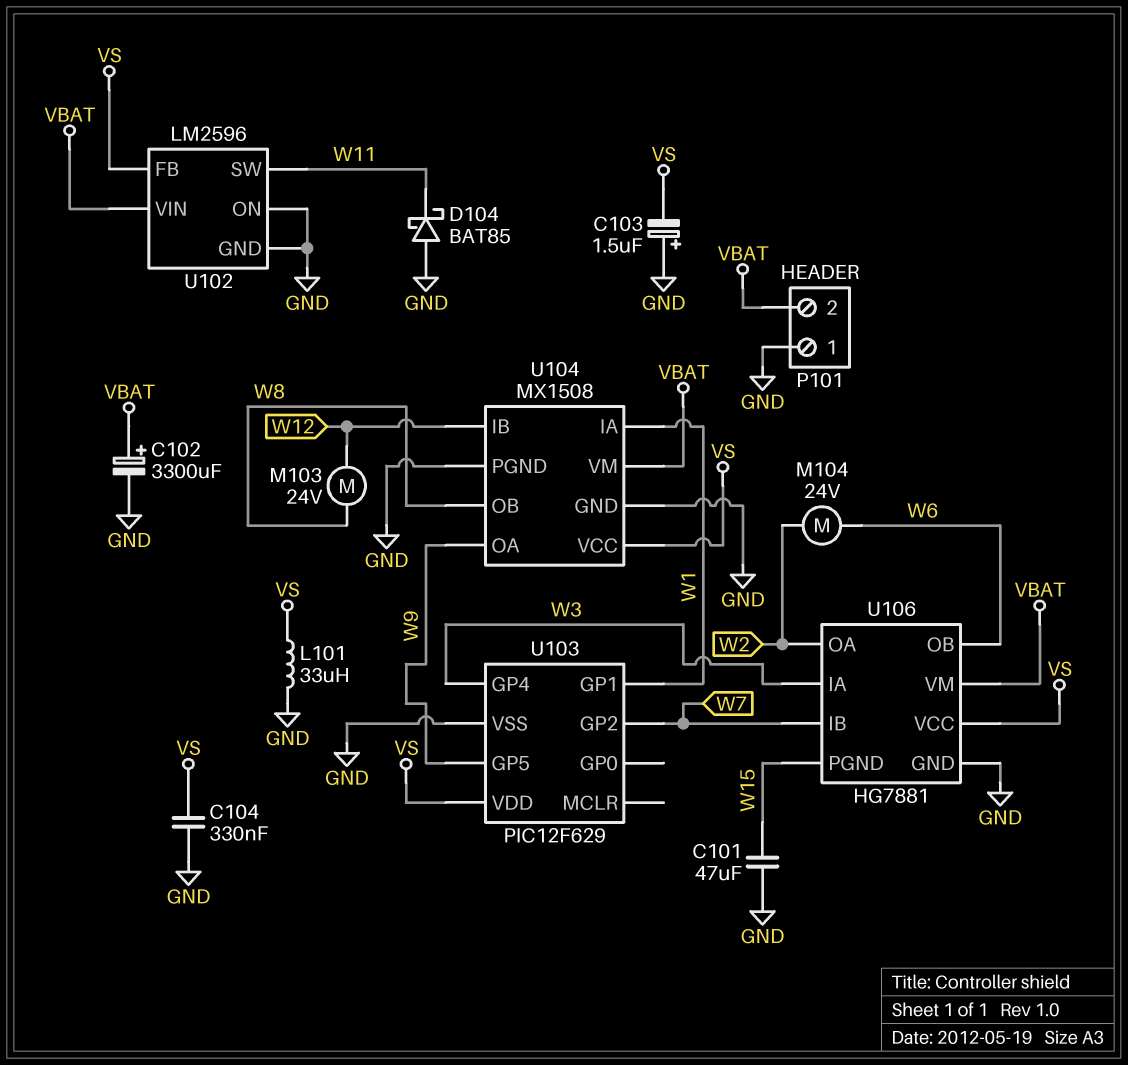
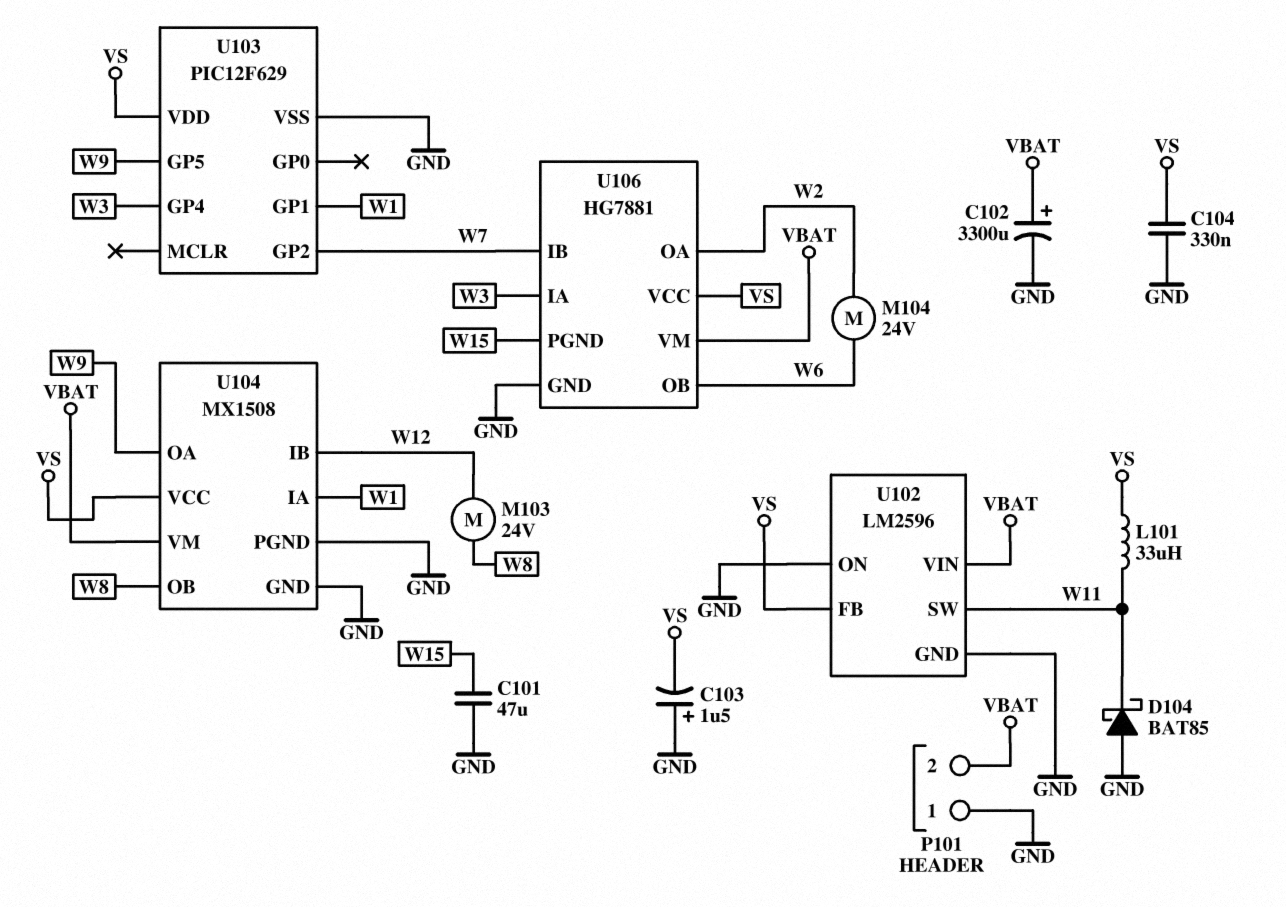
L101: 33uH (GND, VS) -> 33uH (VS, W11)

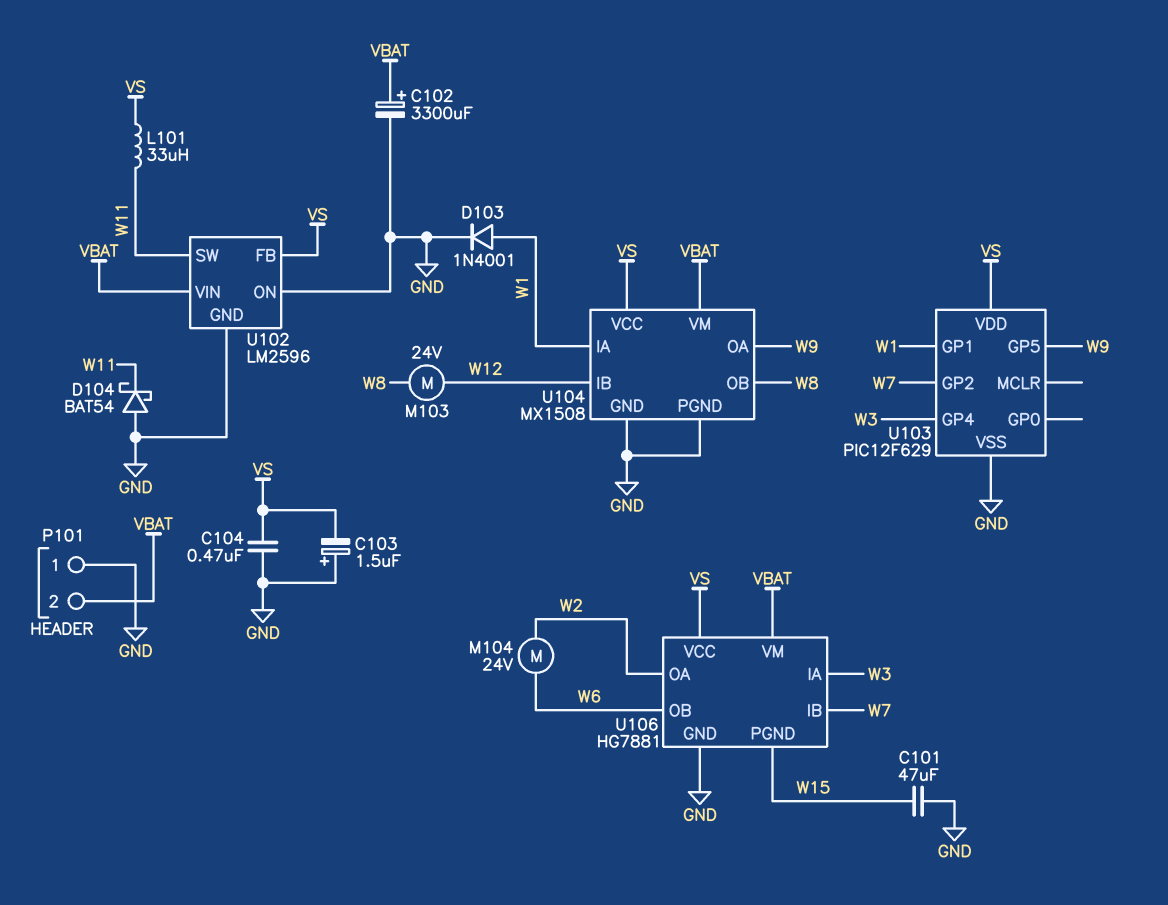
C104: 330nF (GND, VS) -> 470nF (GND, VS)
D103: none -> diode 1N4001 (A W1, K GND)
D104: schottky BAT85 (A GND, K W11) -> schottky BAT54 (A GND, K W11)

